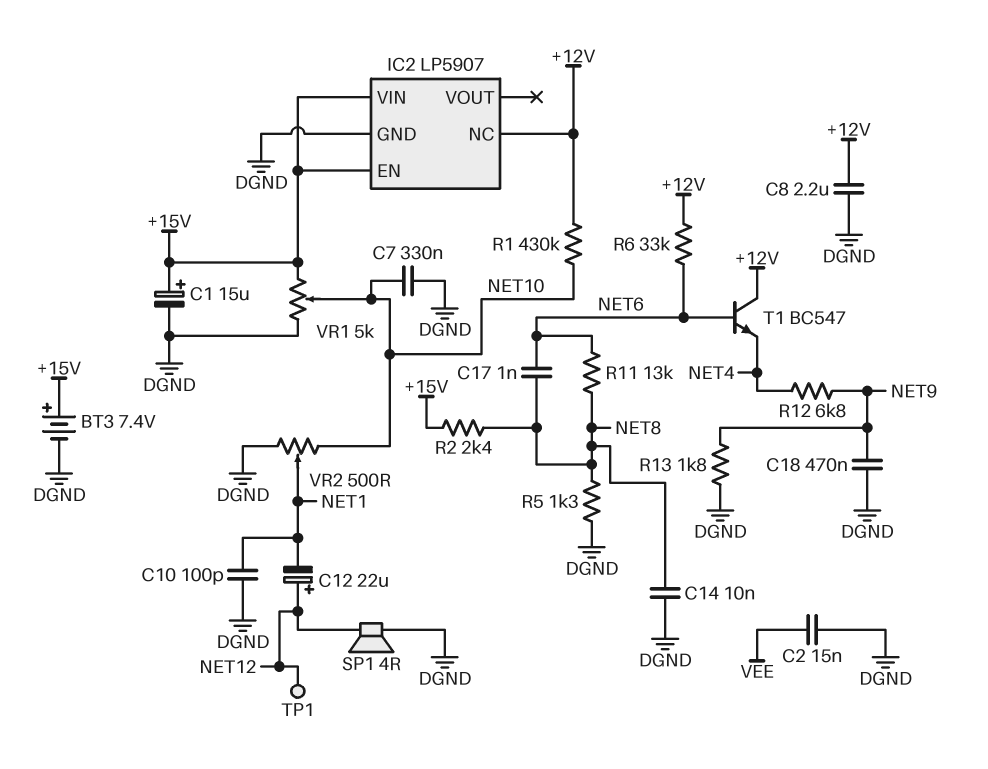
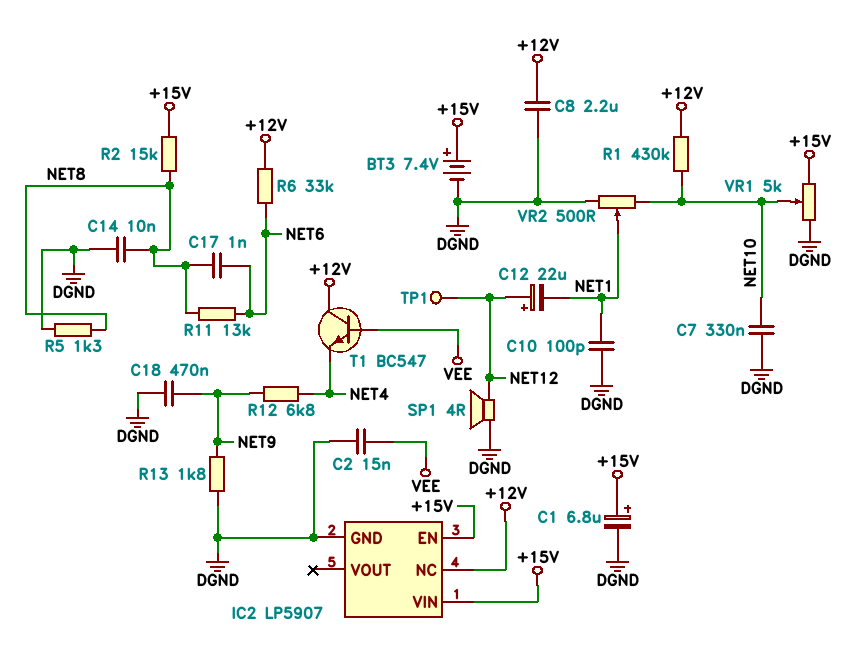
C1: 15uF (plus +15V, minus DGND) -> 6.8uF (plus +15V, minus DGND)
R2: 2.4k (+15V, NET8) -> 15k (+15V, NET8)
T1: NPN BC547 (B NET6, C +12V, E NET4) -> NPN BC547 (B VEE, C +12V, E NET4)

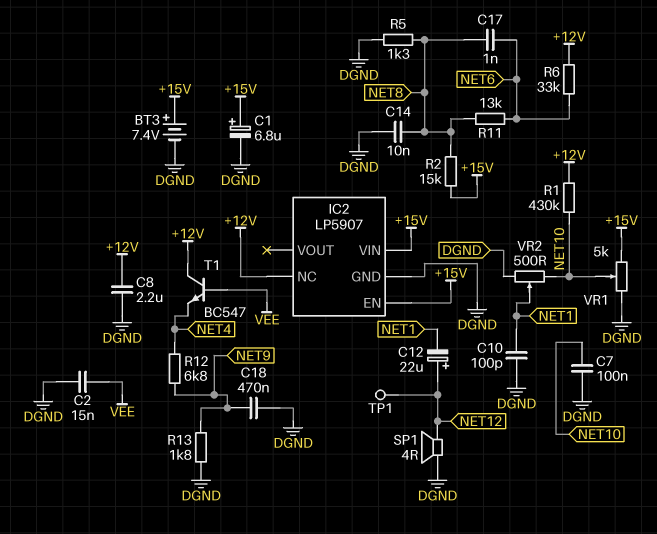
C7: 330nF (DGND, NET10) -> 100nF (DGND, NET10)

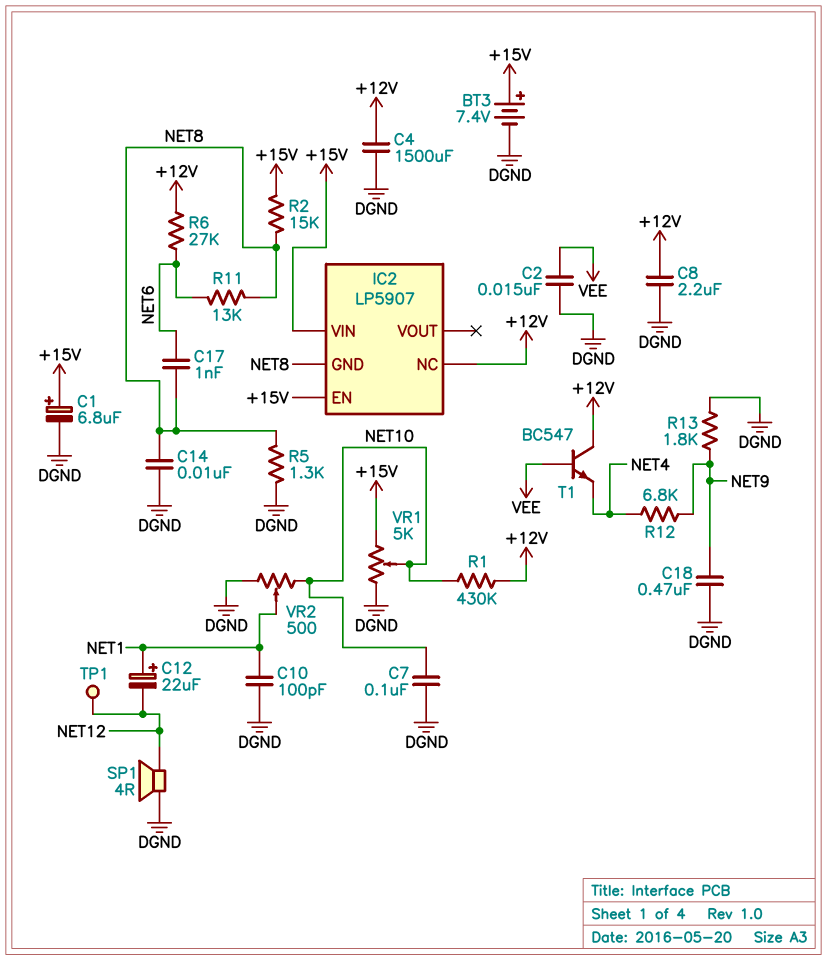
C4: none -> 1500uF (+12V, DGND)
C12: 22uF (plus NET12, minus NET1) -> 22uF (plus NET1, minus NET12)
IC2 pin GND: DGND -> NET8
R6: 33k (+12V, NET6) -> 27k (+12V, NET6)

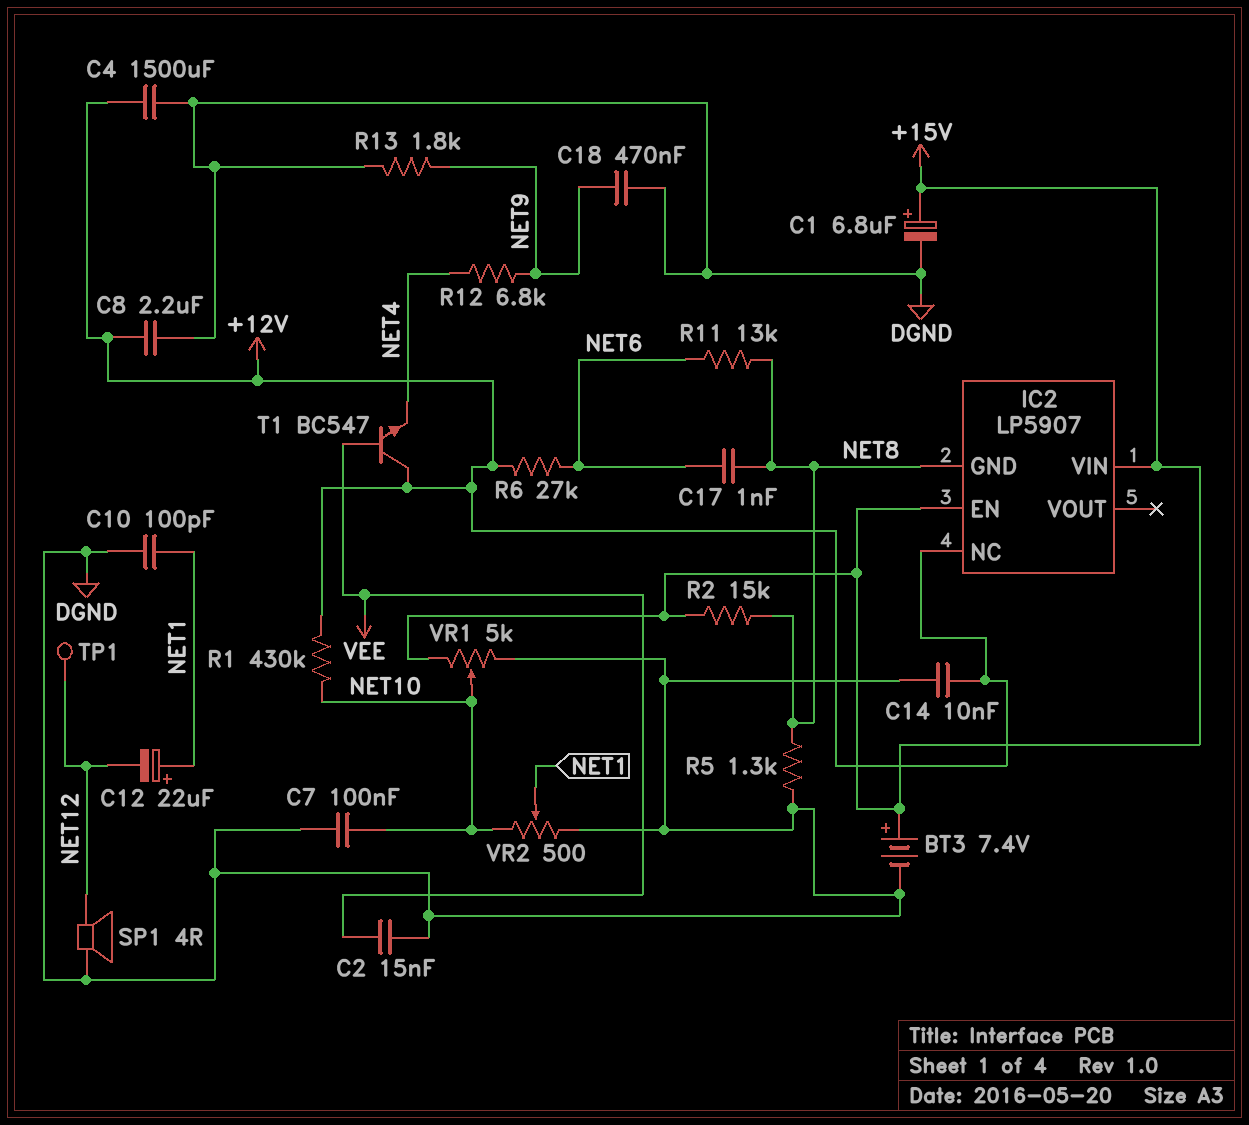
C14: 10nF (DGND, NET8) -> 10nF (+12V, DGND)

